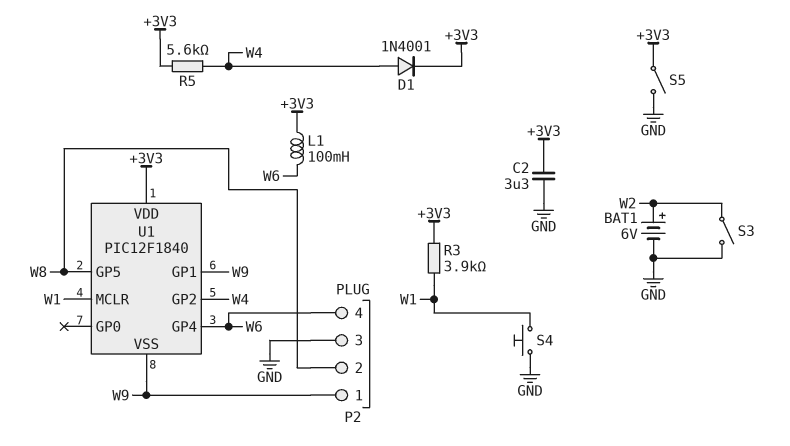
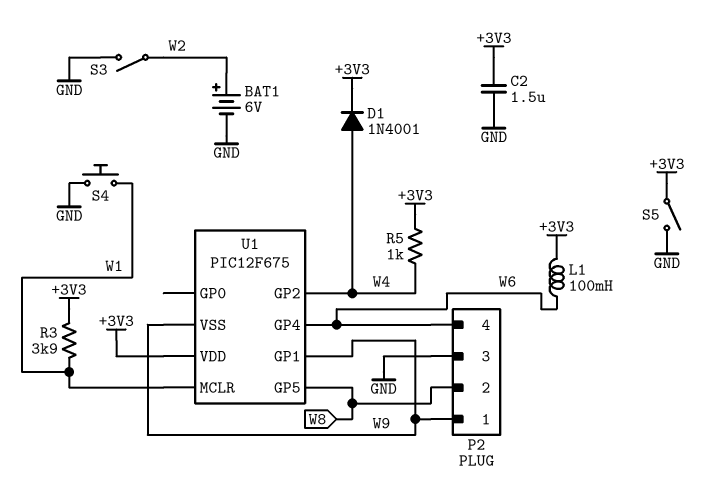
C2: 3.3uF (+3V3, GND) -> 1.5uF (+3V3, GND)
R5: 5.6k (+3V3, W4) -> 1k (+3V3, W4)
U1: PIC12F1840 -> PIC12F675

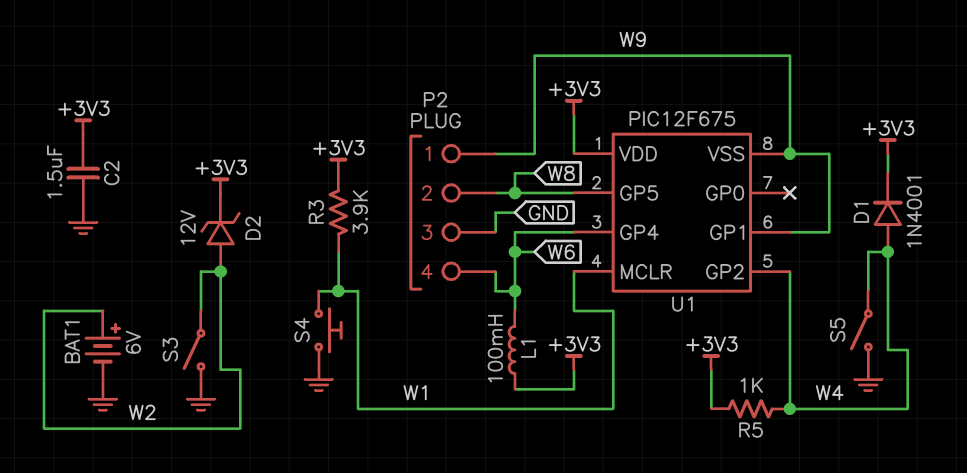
D2: none -> zener 12V (A W2, K +3V3)
S5: switch (+3V3, GND) -> switch (GND, W4)

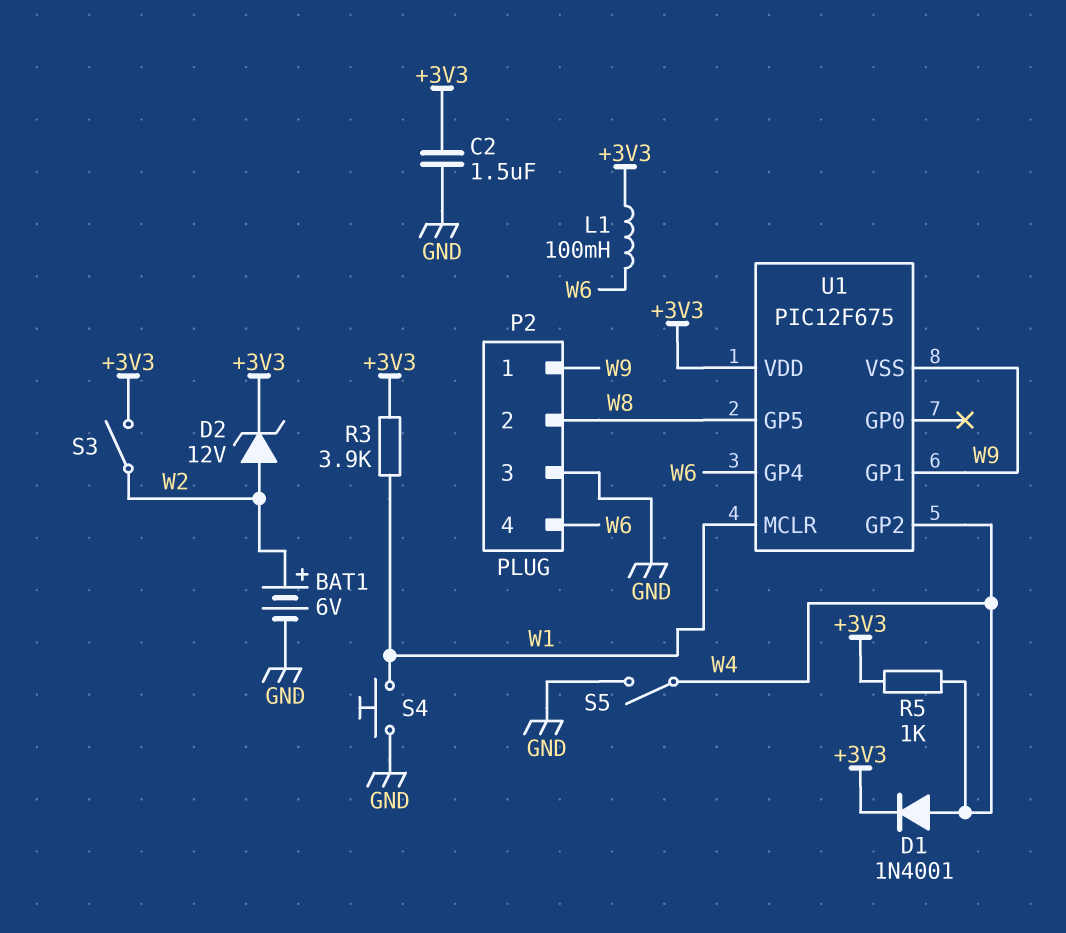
S3: switch (GND, W2) -> switch (+3V3, W2)

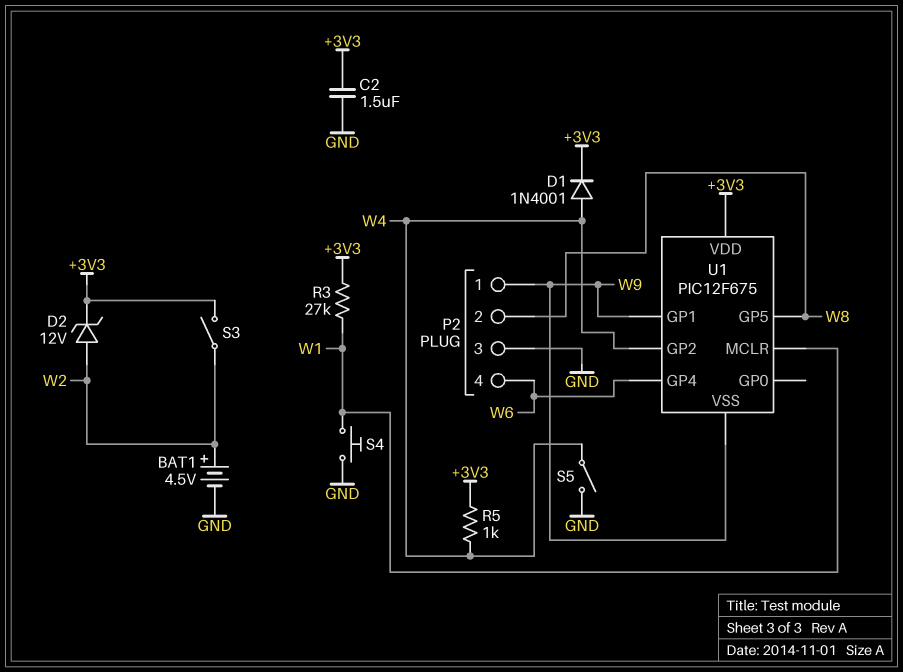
BAT1: 6V (plus W2, minus GND) -> 4.5V (plus W2, minus GND)
L1: 100mH (+3V3, W6) -> none
R3: 3.9k (+3V3, W1) -> 27k (+3V3, W1)

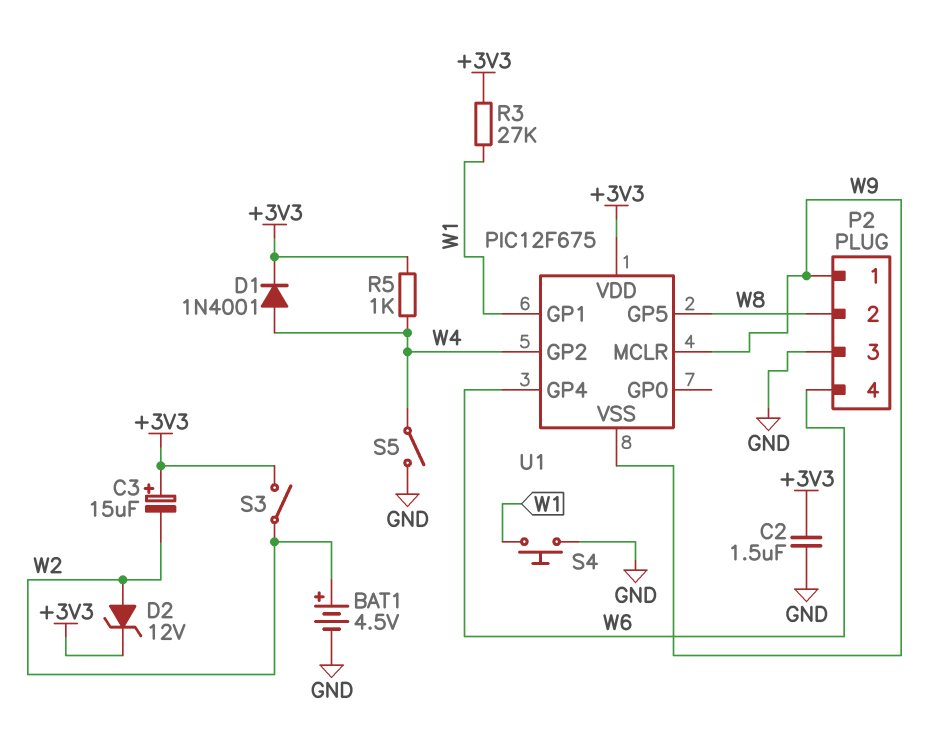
C3: none -> 15uF (plus +3V3, minus W2)
U1 pin GP1: W9 -> W1
U1 pin MCLR: W1 -> W9

